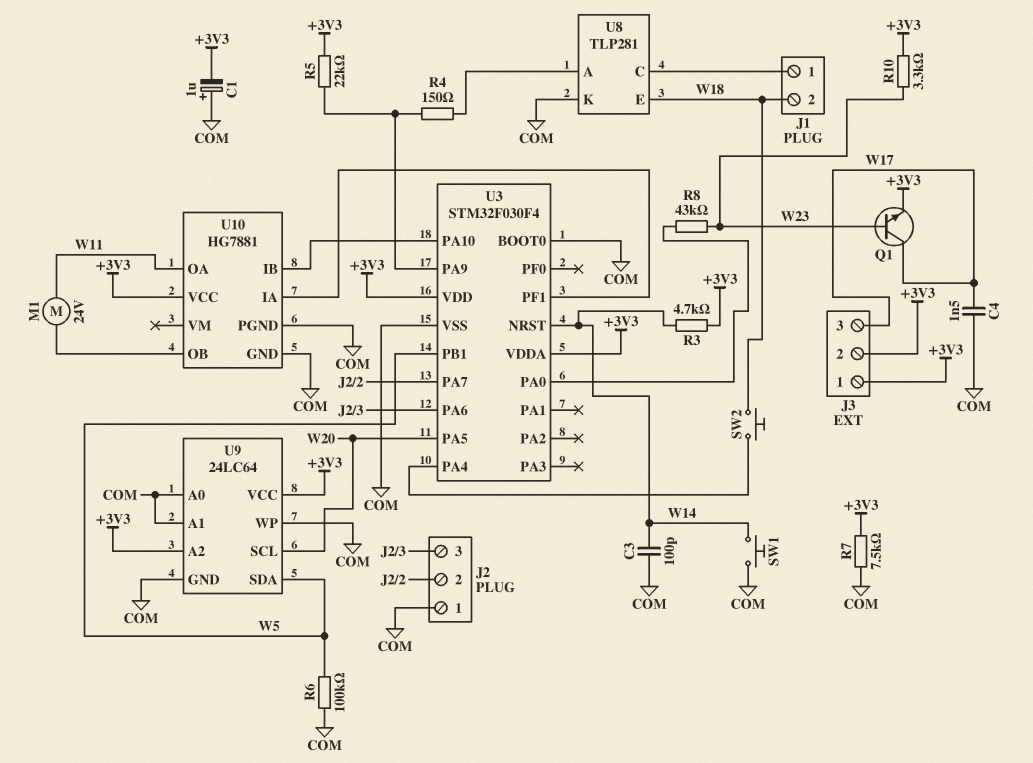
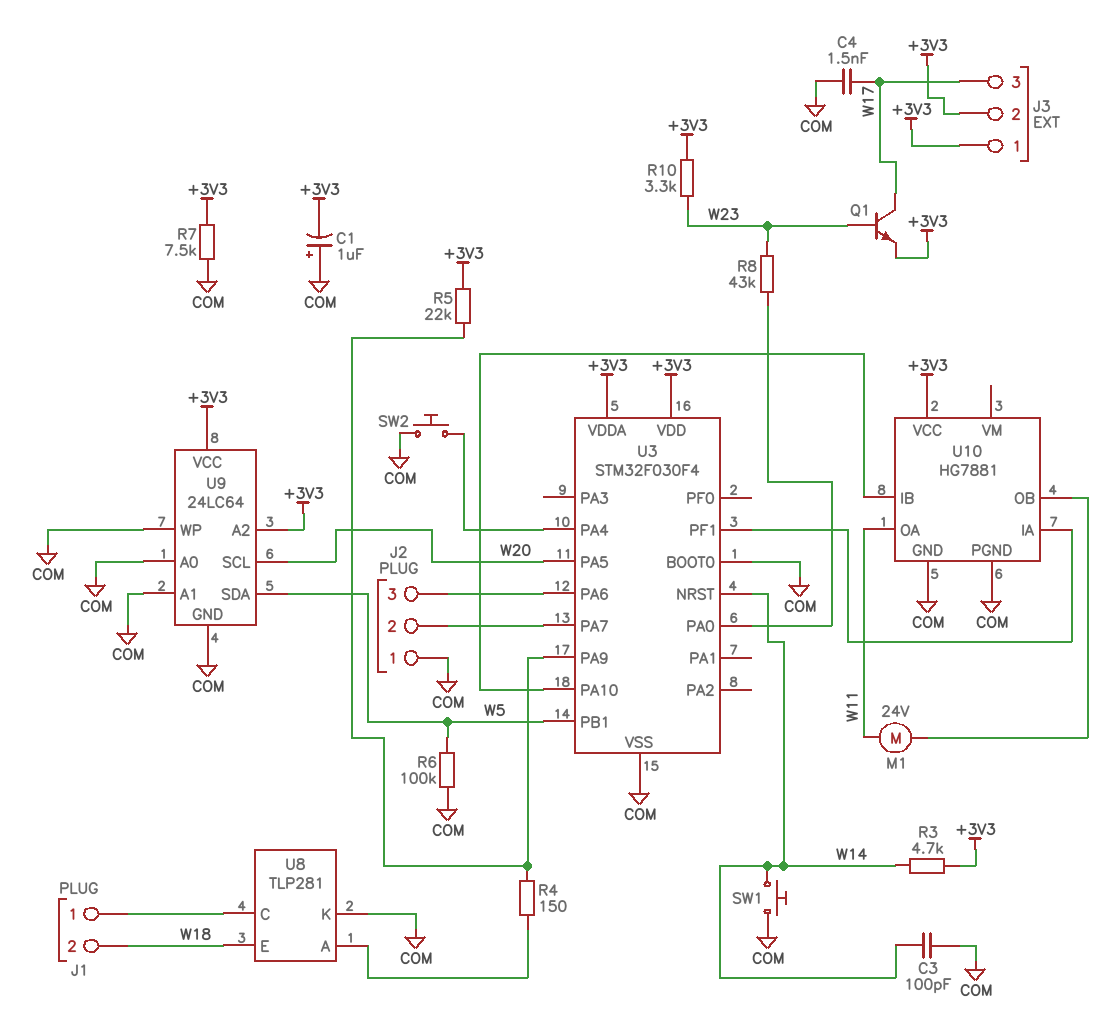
SW2: button (U3/PA4, W18) -> button (COM, U3/PA4)

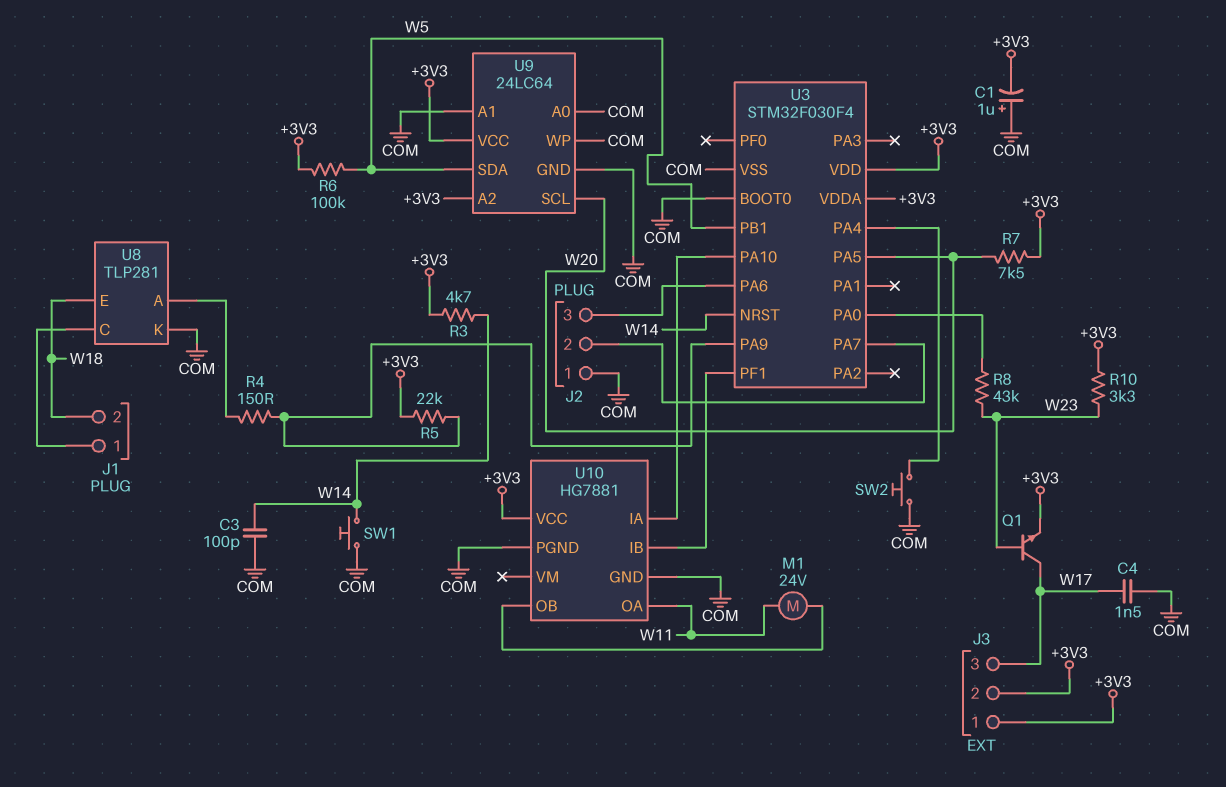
R6: 100k (COM, W5) -> 100k (+3V3, W5)
R7: 7.5k (+3V3, COM) -> 7.5k (+3V3, W20)
U10 pin IA: U3/PF1 -> U3/PA10
U10 pin IB: U3/PA10 -> U3/PF1

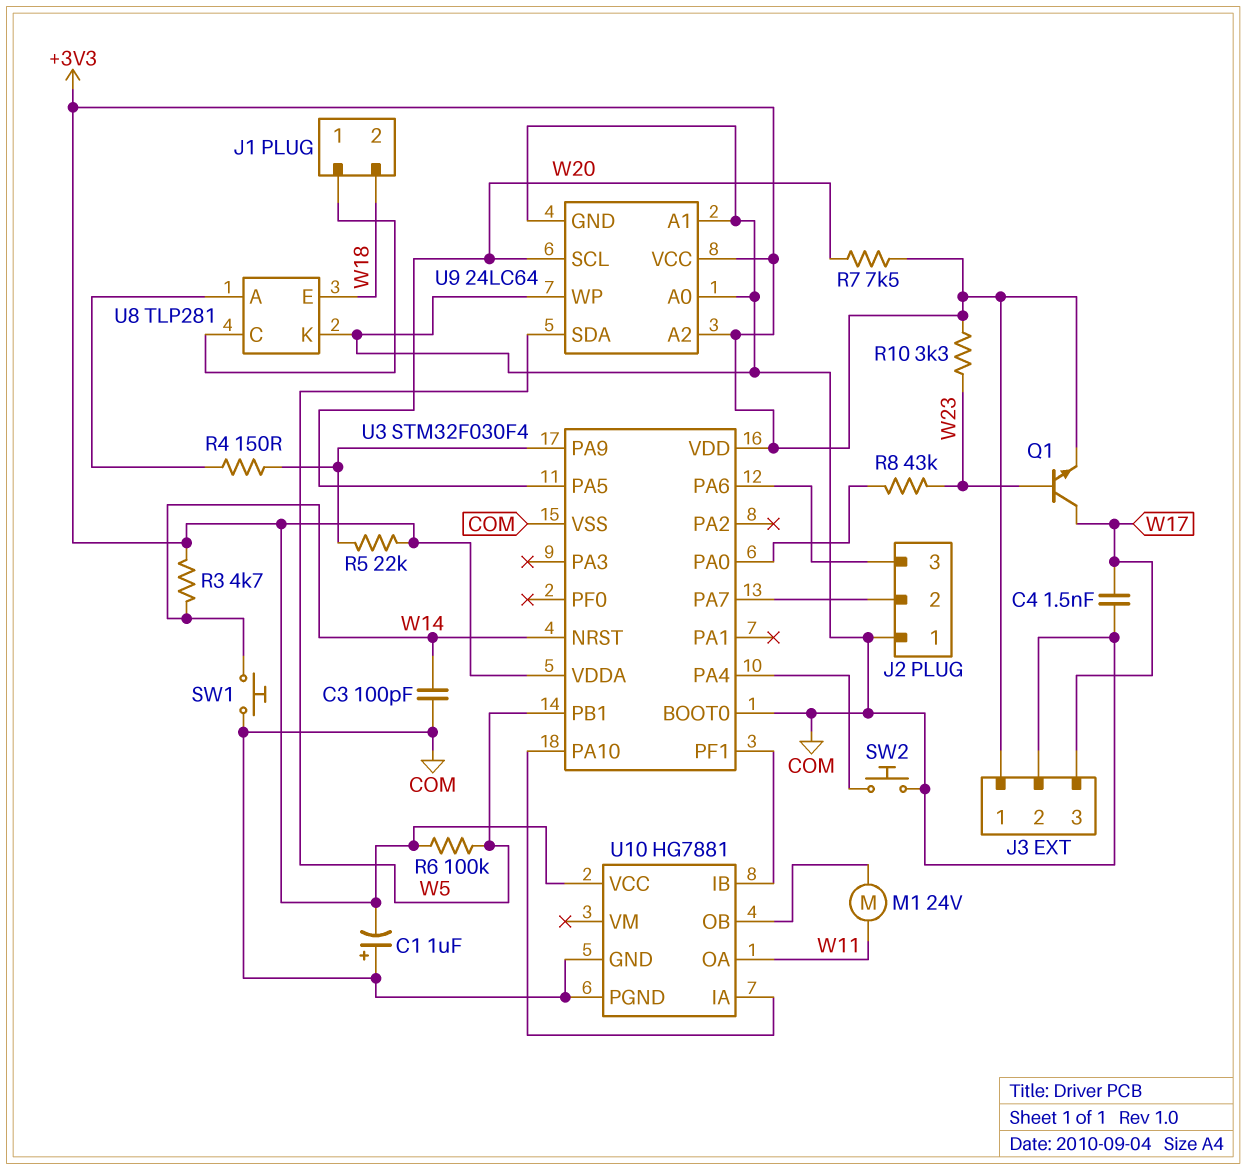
J3 pin 2: +3V3 -> COM

